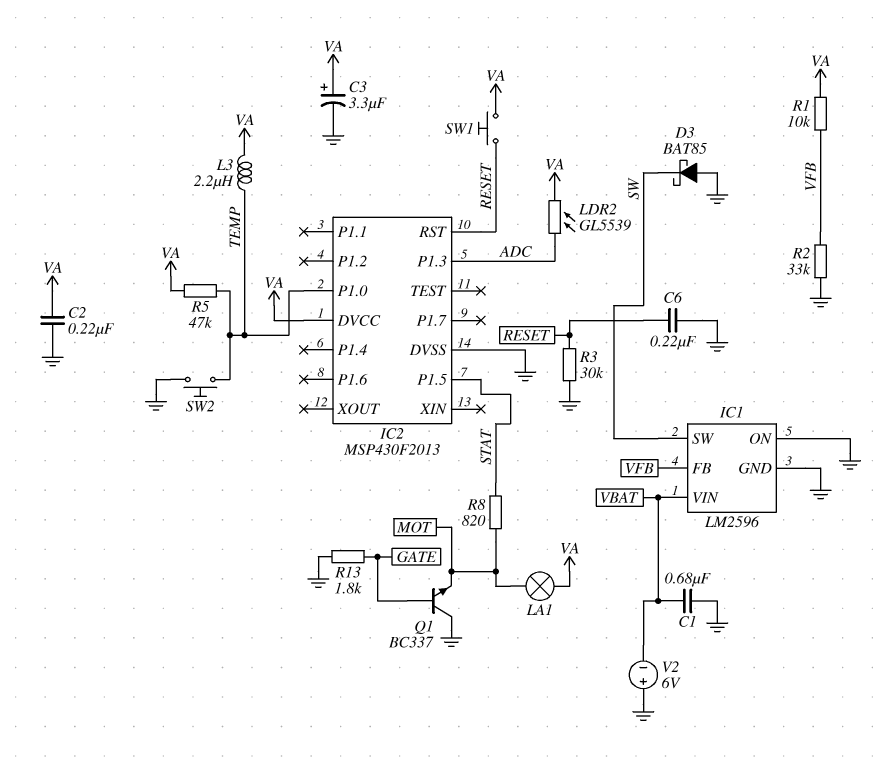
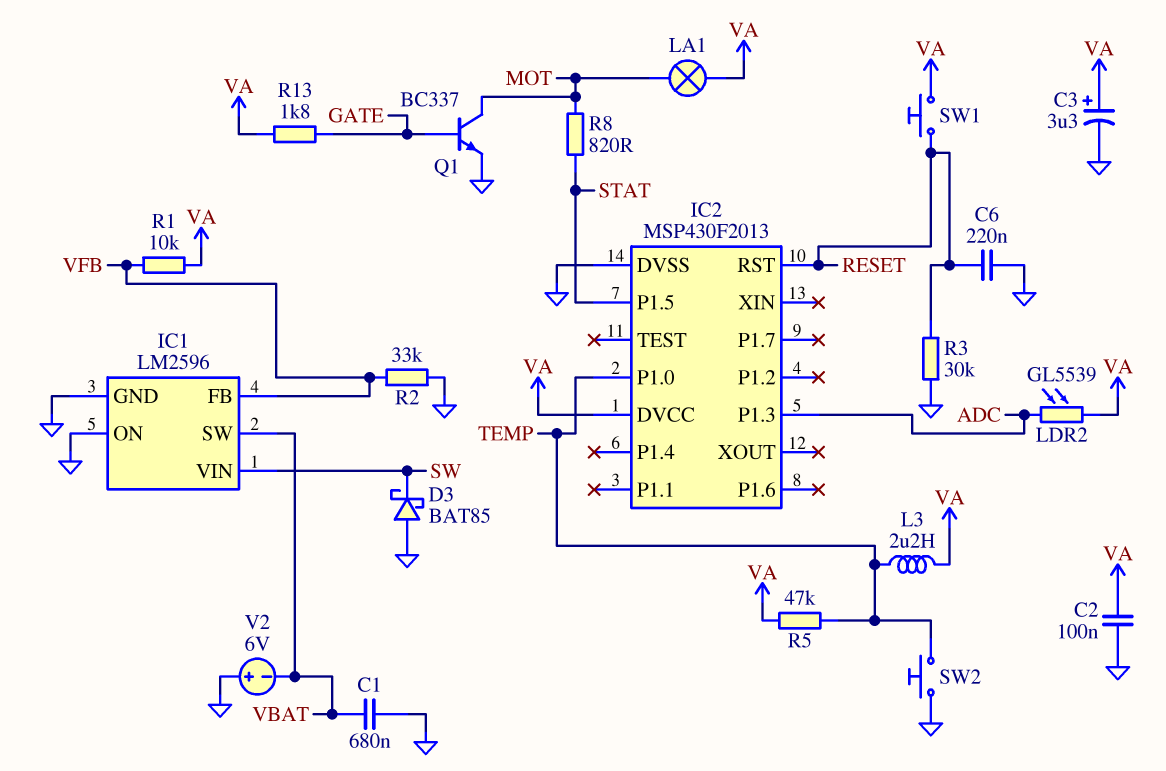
C2: 220nF (GND, VA) -> 100nF (GND, VA)
IC1 pin SW: SW -> VBAT
IC1 pin VIN: VBAT -> SW
Q1: NPN BC337 (B GATE, C GND, E MOT) -> NPN BC337 (B GATE, C MOT, E GND)
R13: 1.8k (GATE, GND) -> 1.8k (GATE, VA)

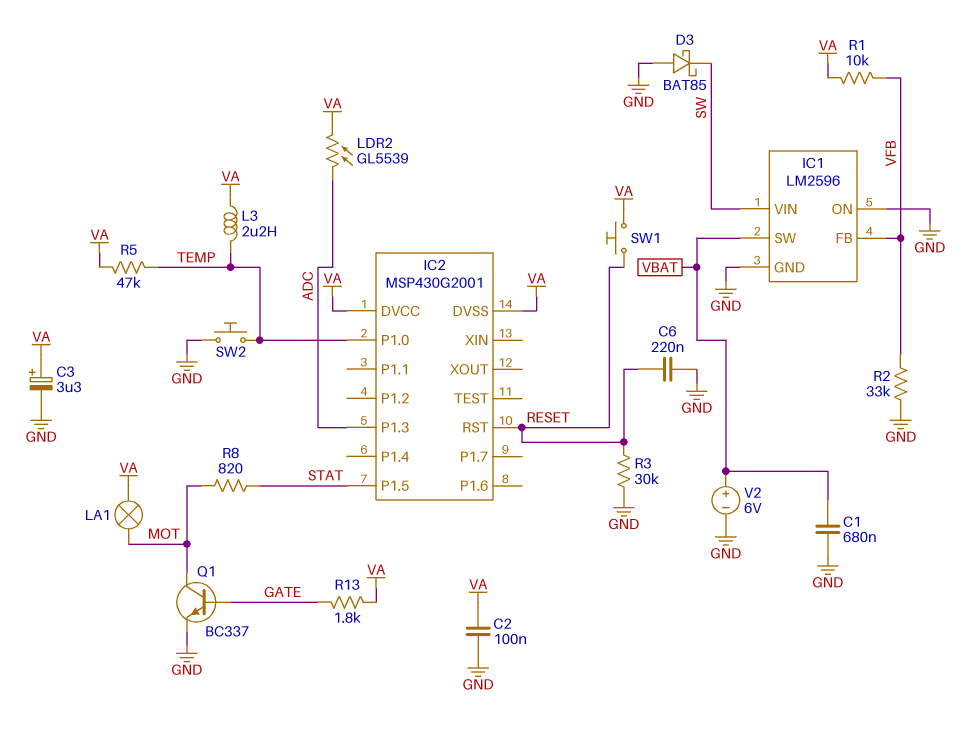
IC2: MSP430F2013 -> MSP430G2001
IC2 pin DVSS: GND -> VA
V2: 6V (plus GND, minus VBAT) -> 6V (plus VBAT, minus GND)

